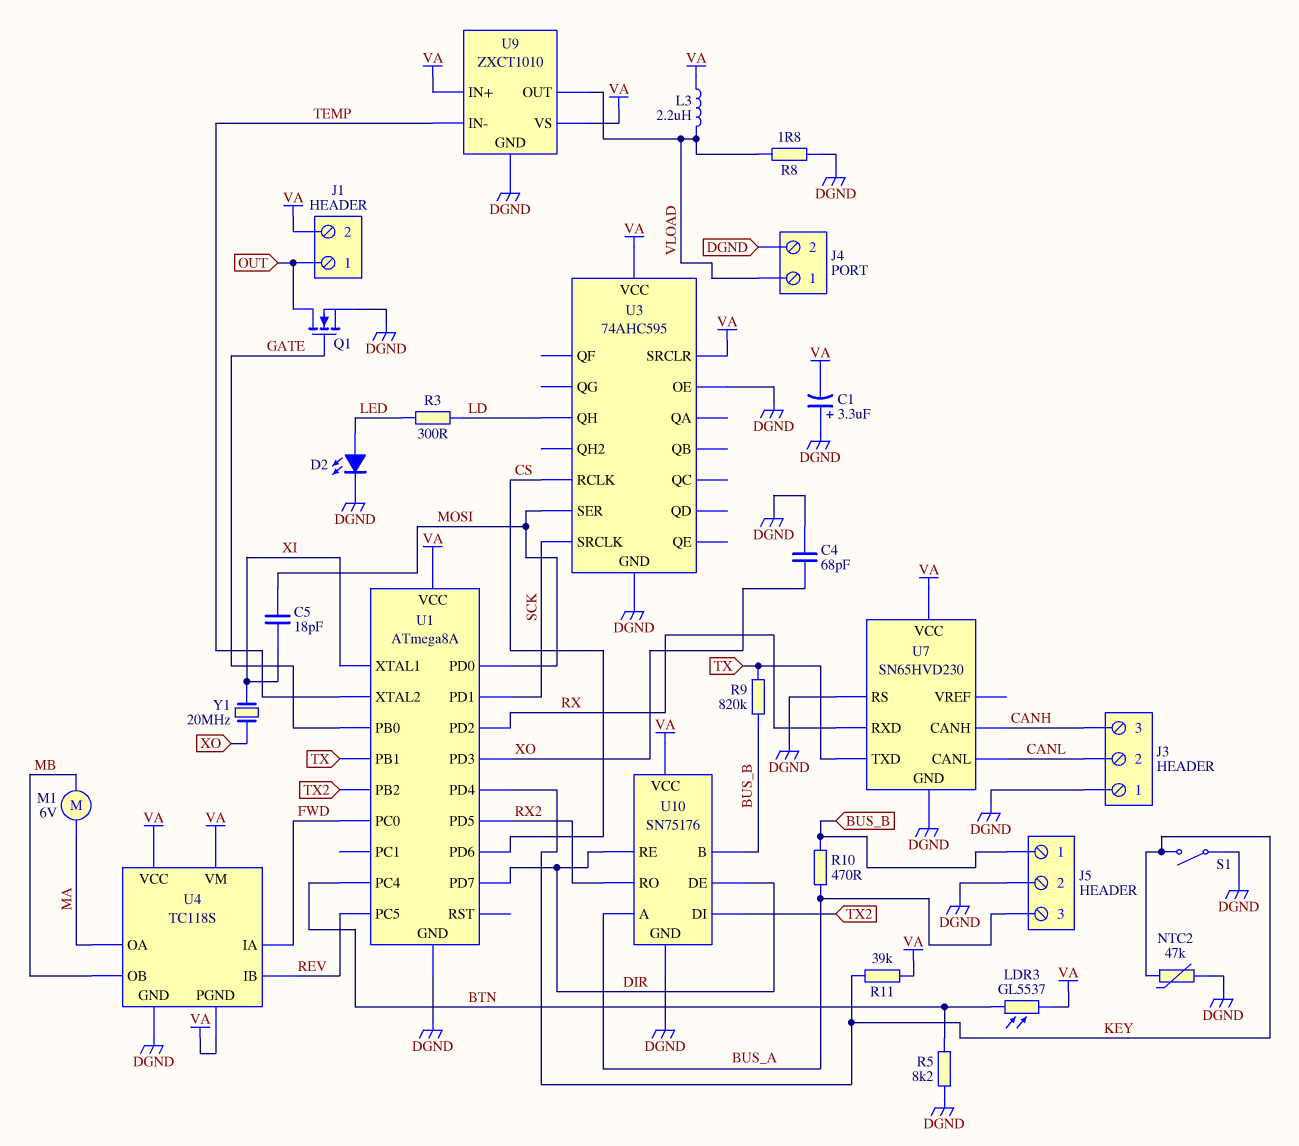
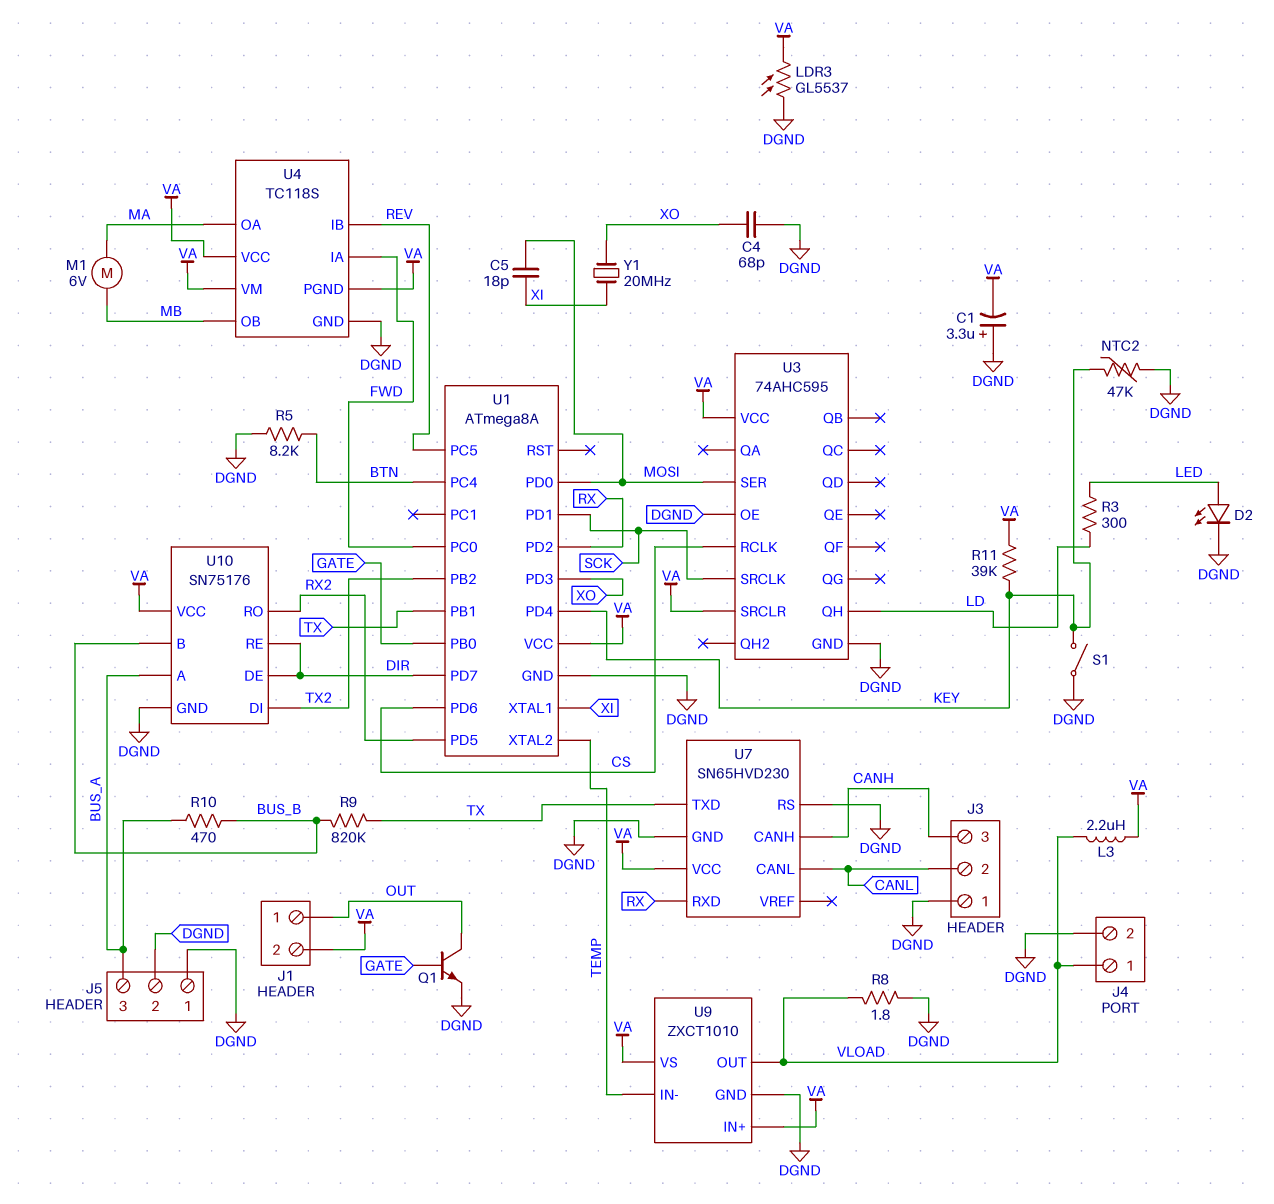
J5 pin 1: BUS_B -> DGND
LDR3: GL5537 (BTN, VA) -> GL5537 (DGND, VA)
Q1: NMOS (G GATE, D OUT, S DGND) -> NPN (B GATE, C OUT, E DGND)

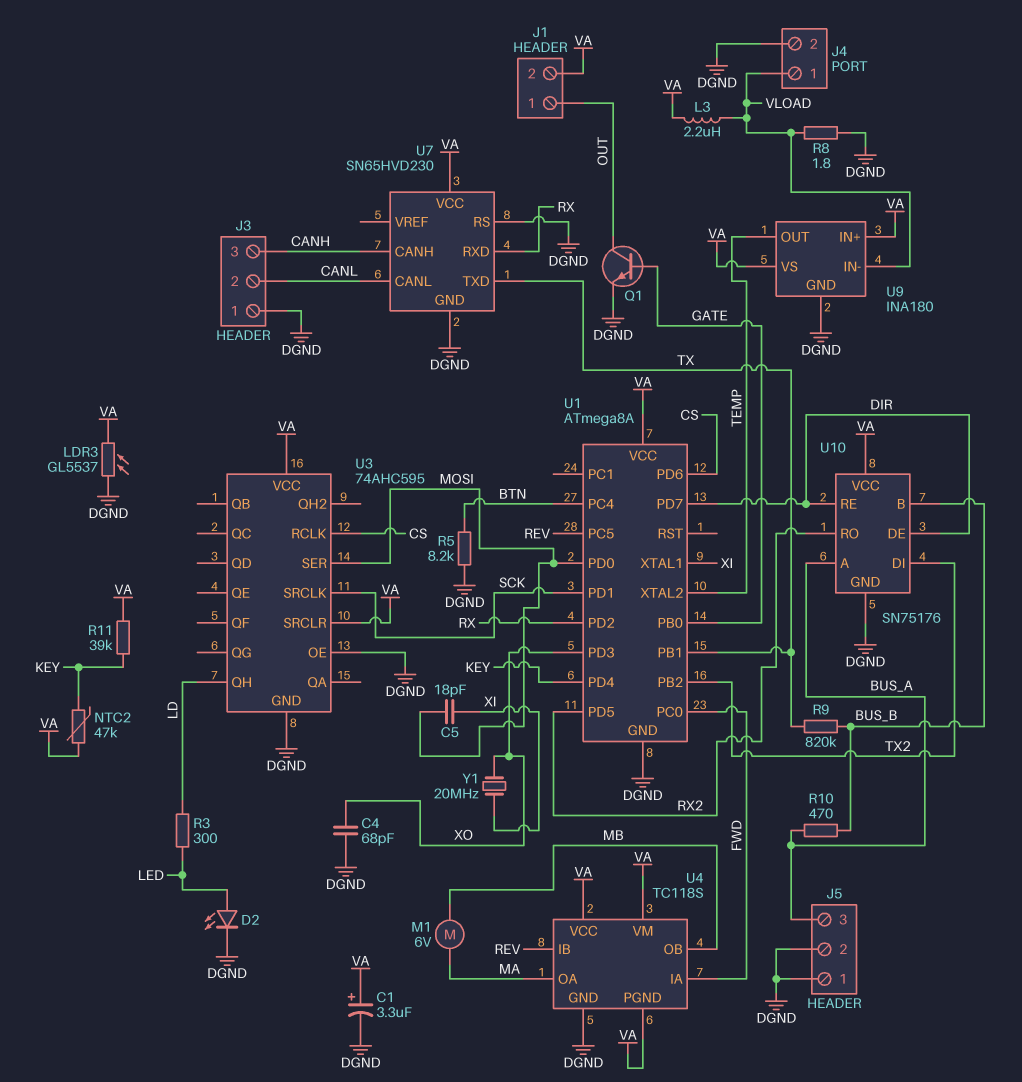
C1: 3.3uF (plus DGND, minus VA) -> 3.3uF (plus VA, minus DGND)
NTC2: 47k (DGND, KEY) -> 47k (KEY, VA)
S1: switch (DGND, KEY) -> none
U9: ZXCT1010 -> INA180
U9 pin IN-: TEMP -> VLOAD
U9 pin OUT: VLOAD -> TEMP

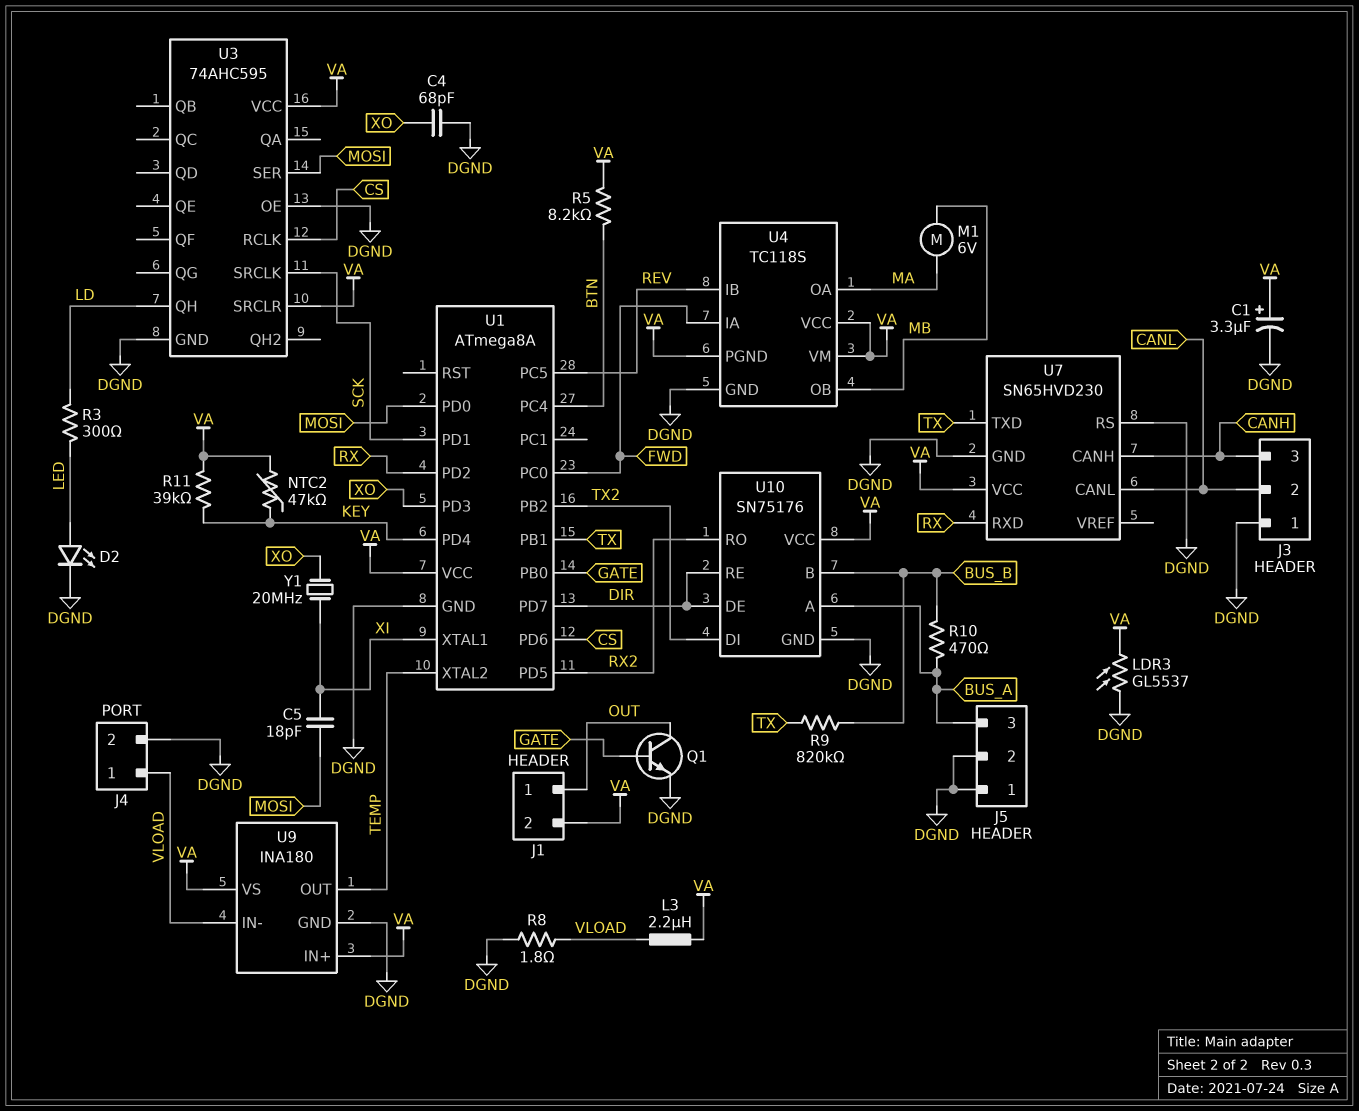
R5: 8.2k (BTN, DGND) -> 8.2k (BTN, VA)

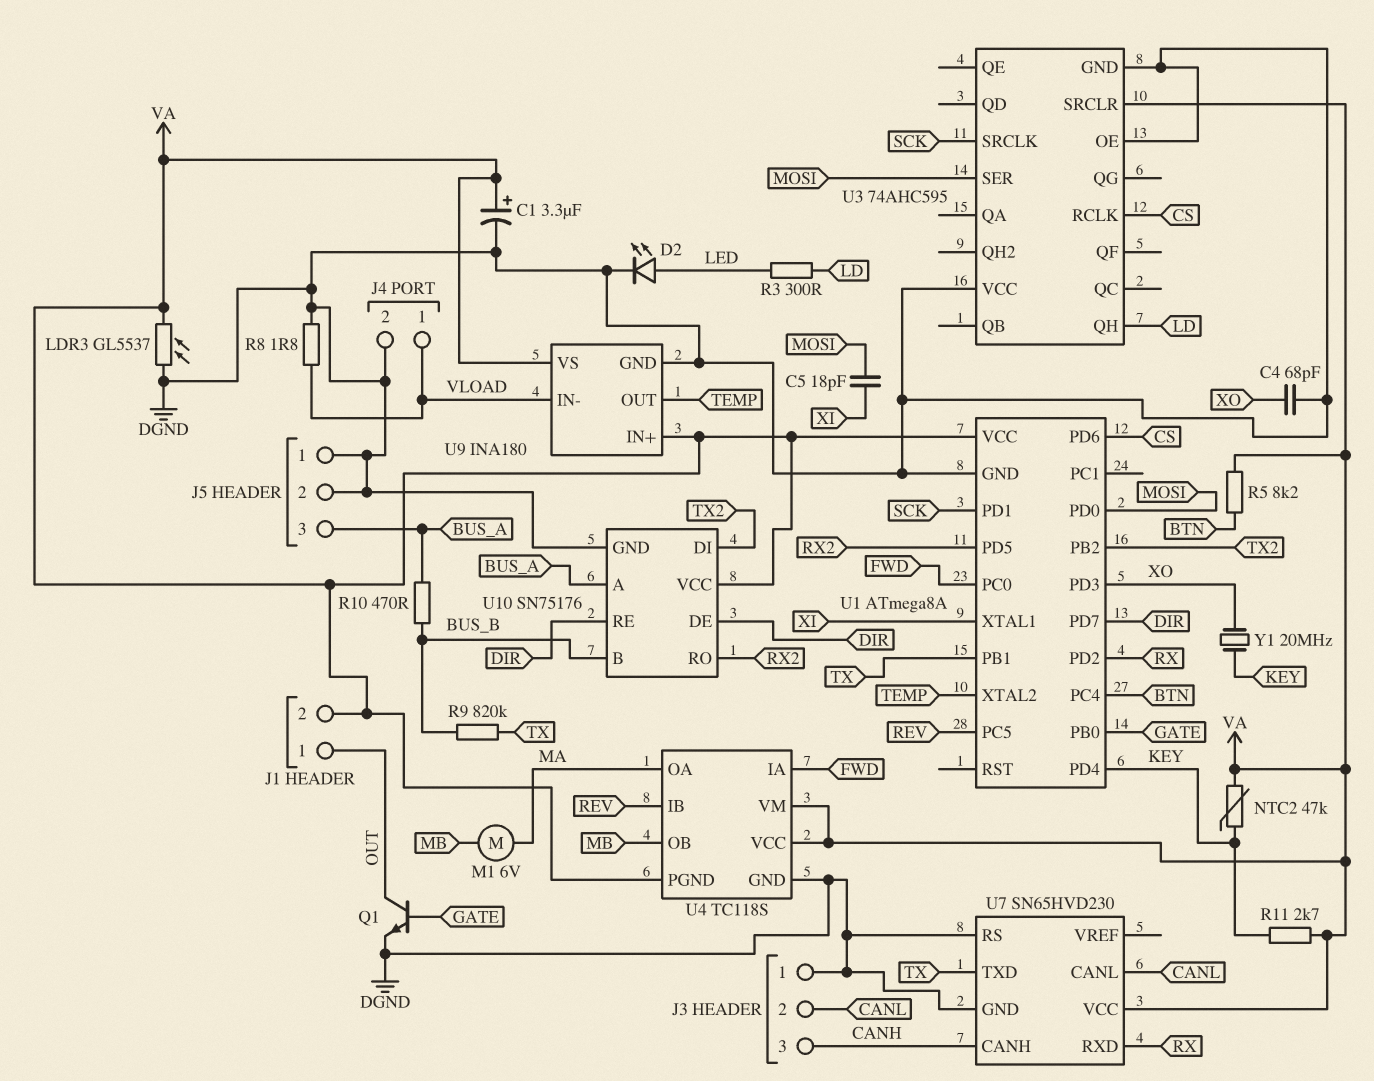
L3: 2.2uH (VA, VLOAD) -> none
R11: 39k (KEY, VA) -> 2.7k (KEY, VA)
U3 pin VCC: VA -> DGND
Y1: 20MHz (XI, XO) -> 20MHz (KEY, XO)

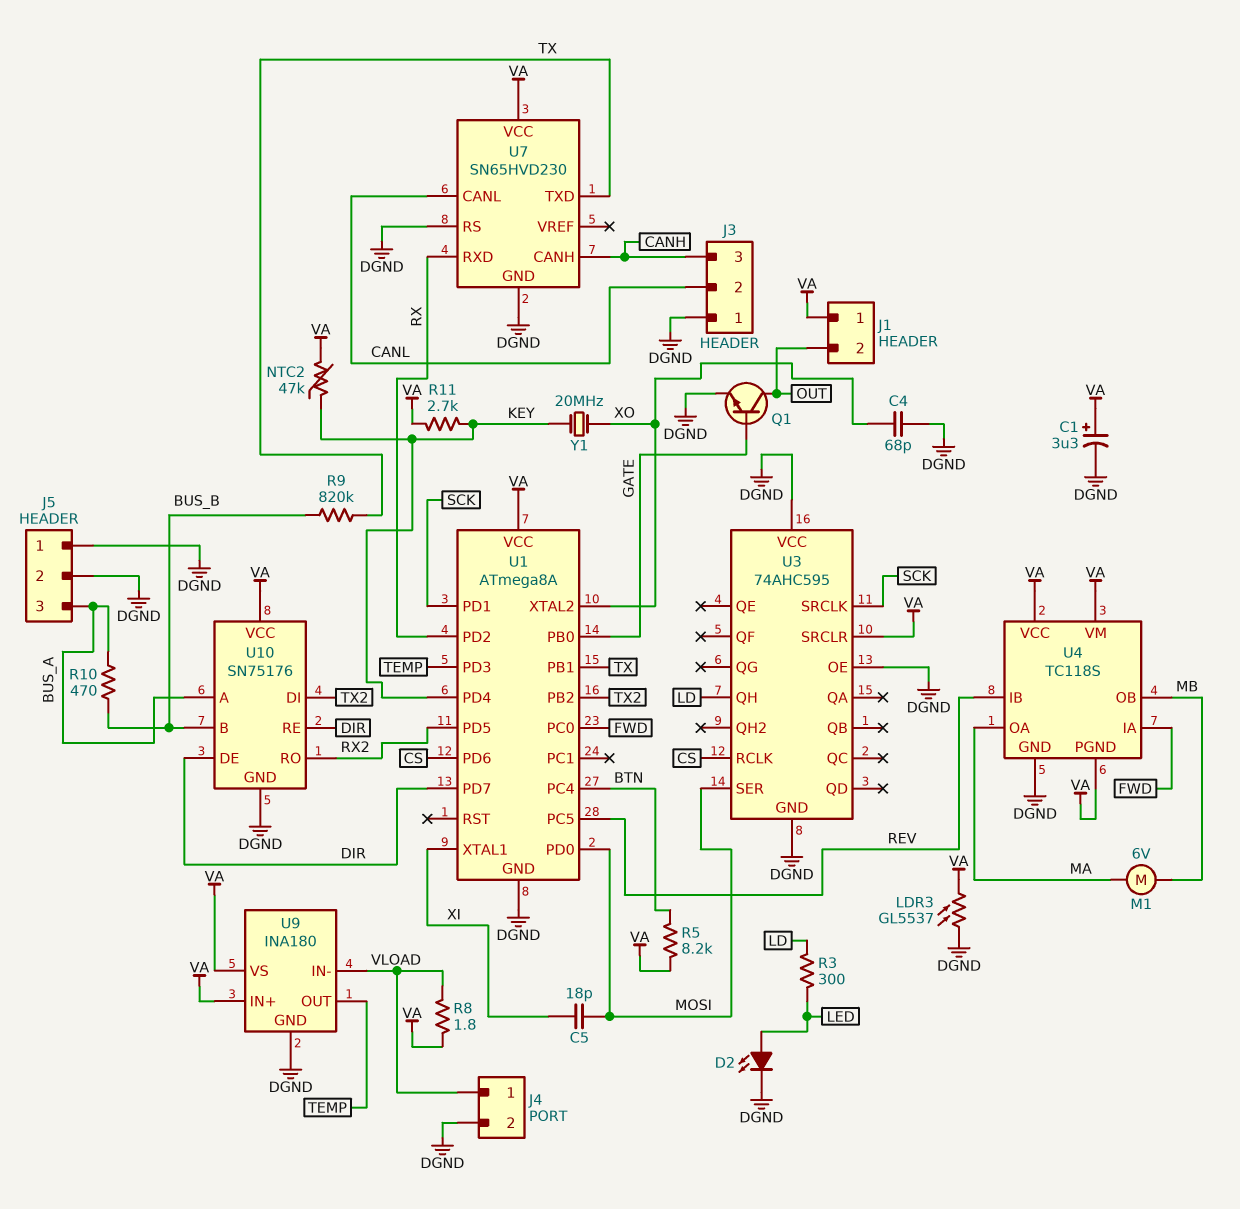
J1 pin 1: OUT -> VA
J1 pin 2: VA -> OUT
R8: 1.8 (DGND, VLOAD) -> 1.8 (VA, VLOAD)
U1 pin PD3: XO -> TEMP
U1 pin XTAL2: TEMP -> XO

